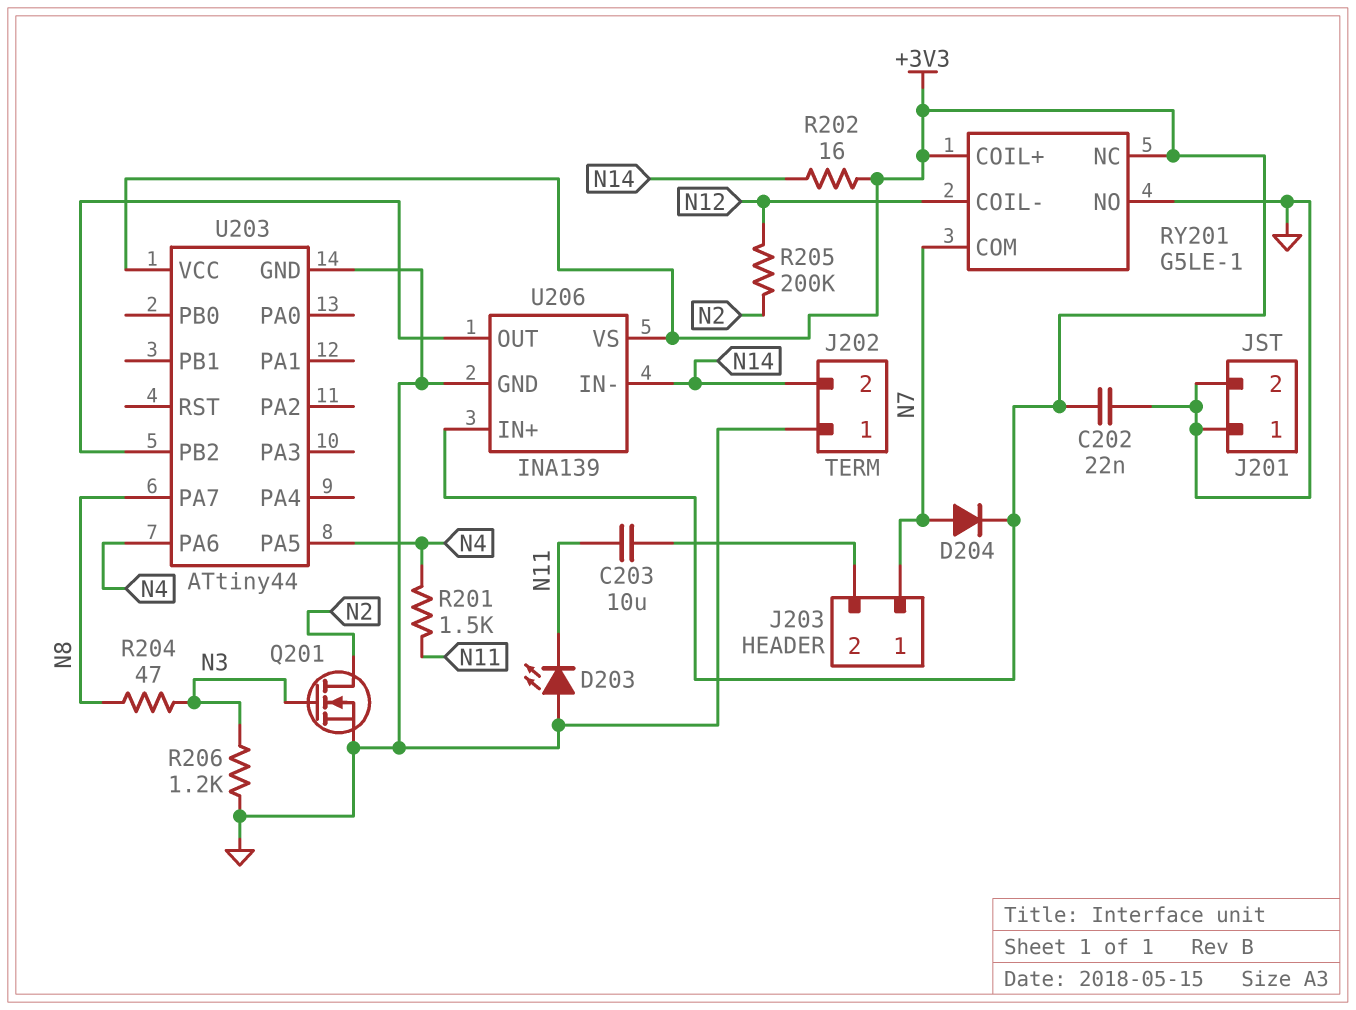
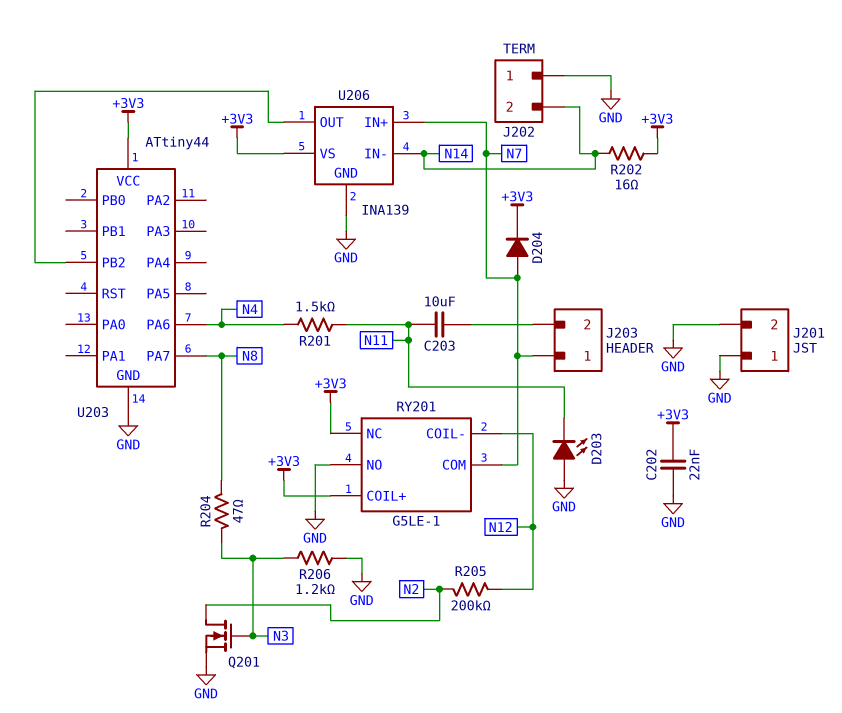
U203 pin PA5: N4 -> none
U206 pin IN+: +3V3 -> N7

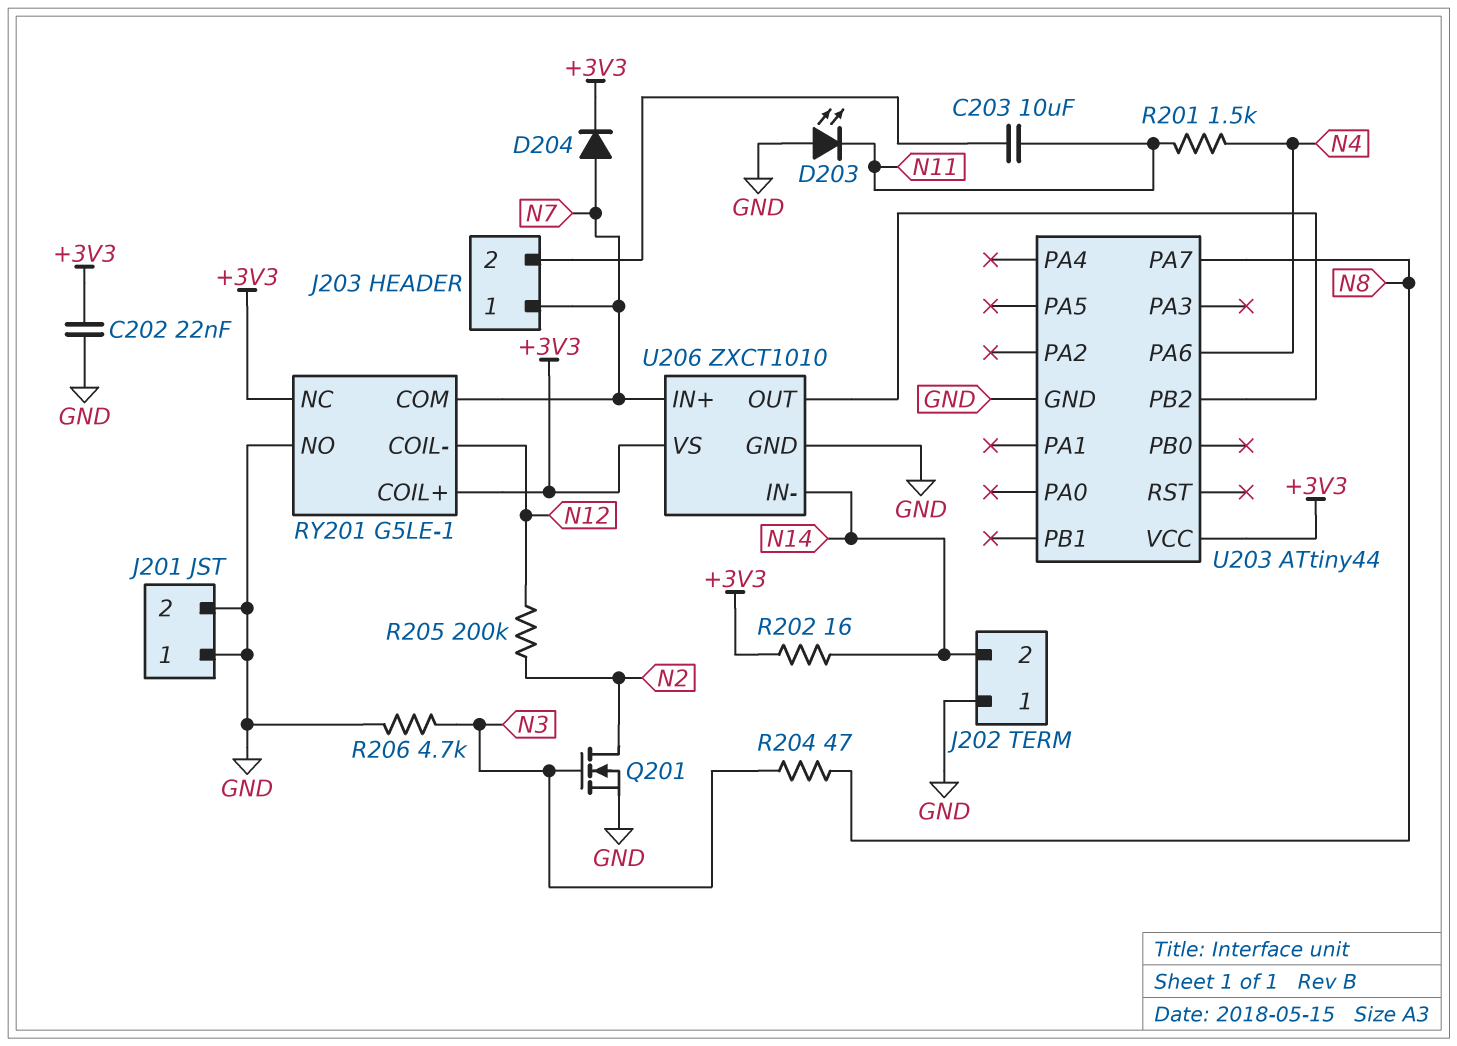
R206: 1.2k (GND, N3) -> 4.7k (GND, N3)
U206: INA139 -> ZXCT1010

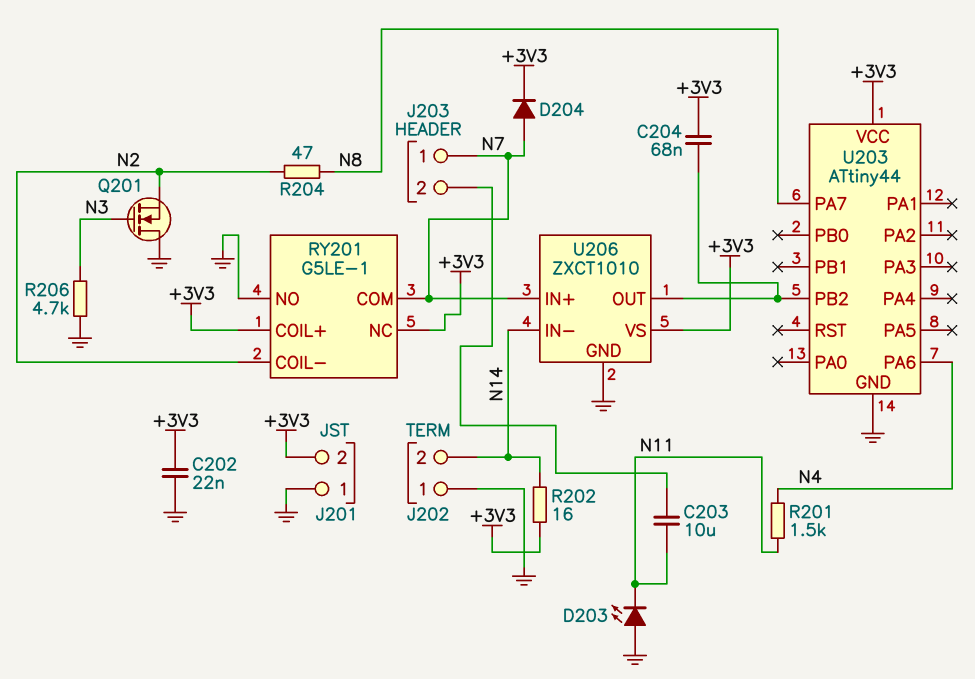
C204: none -> 68nF (+3V3, U203/PB2)
J201 pin 2: GND -> +3V3
Q201: NMOS (G N3, D N2, S GND) -> NMOS (G N3, D GND, S N2)
R204: 47 (N3, N8) -> 47 (N2, N8)
R205: 200k (N2, N12) -> none
RY201 pin COIL-: N12 -> N2

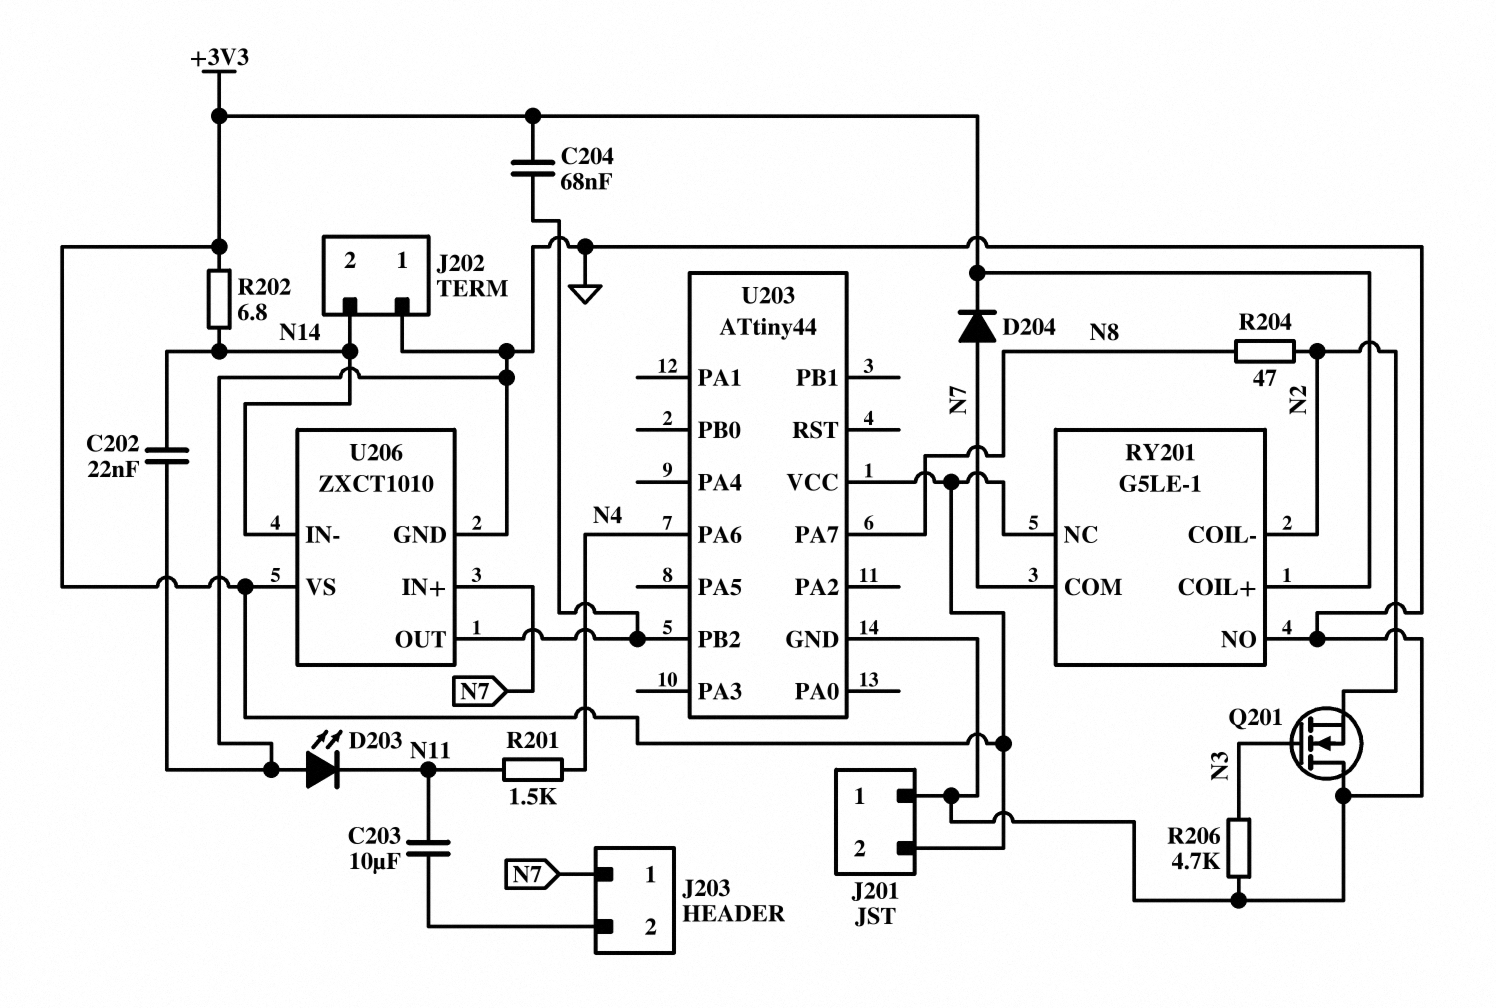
C202: 22nF (+3V3, GND) -> 22nF (GND, N14)
R202: 16 (+3V3, N14) -> 6.8 (+3V3, N14)

